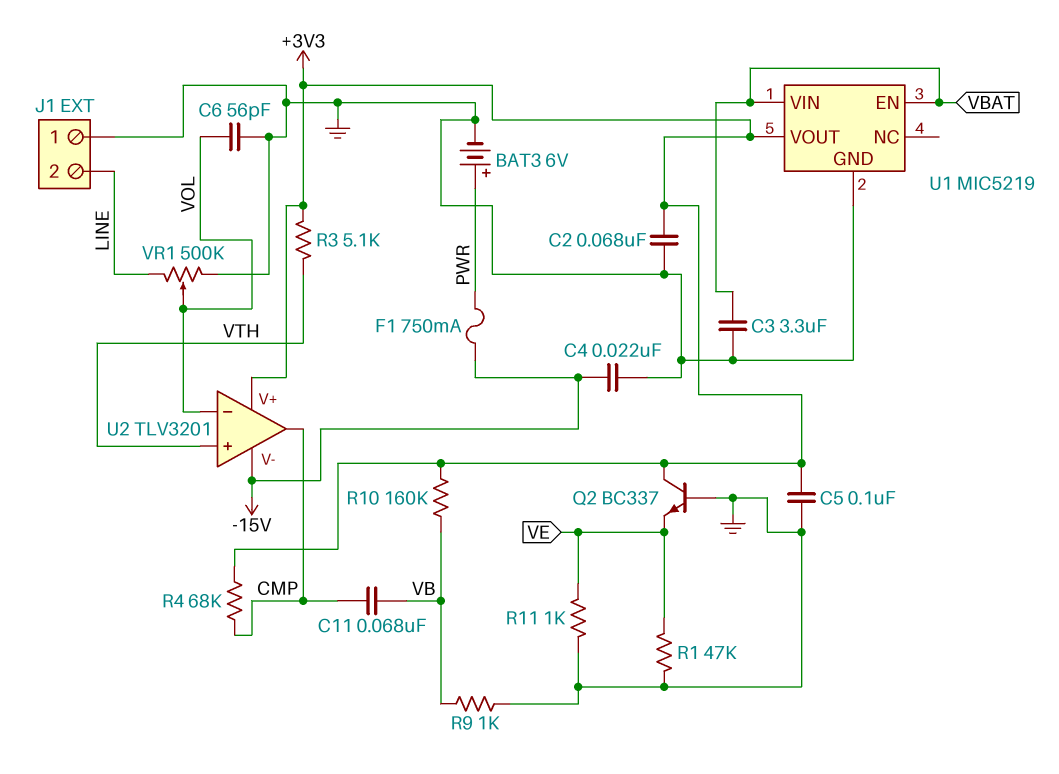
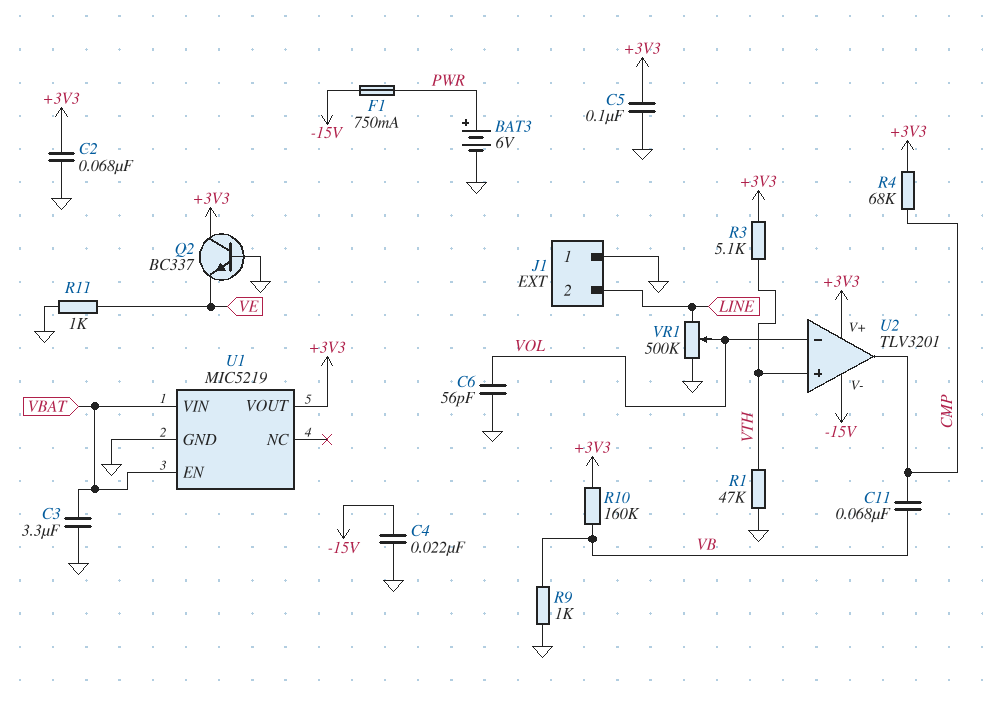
R1: 47k (GND, VE) -> 47k (GND, VTH)

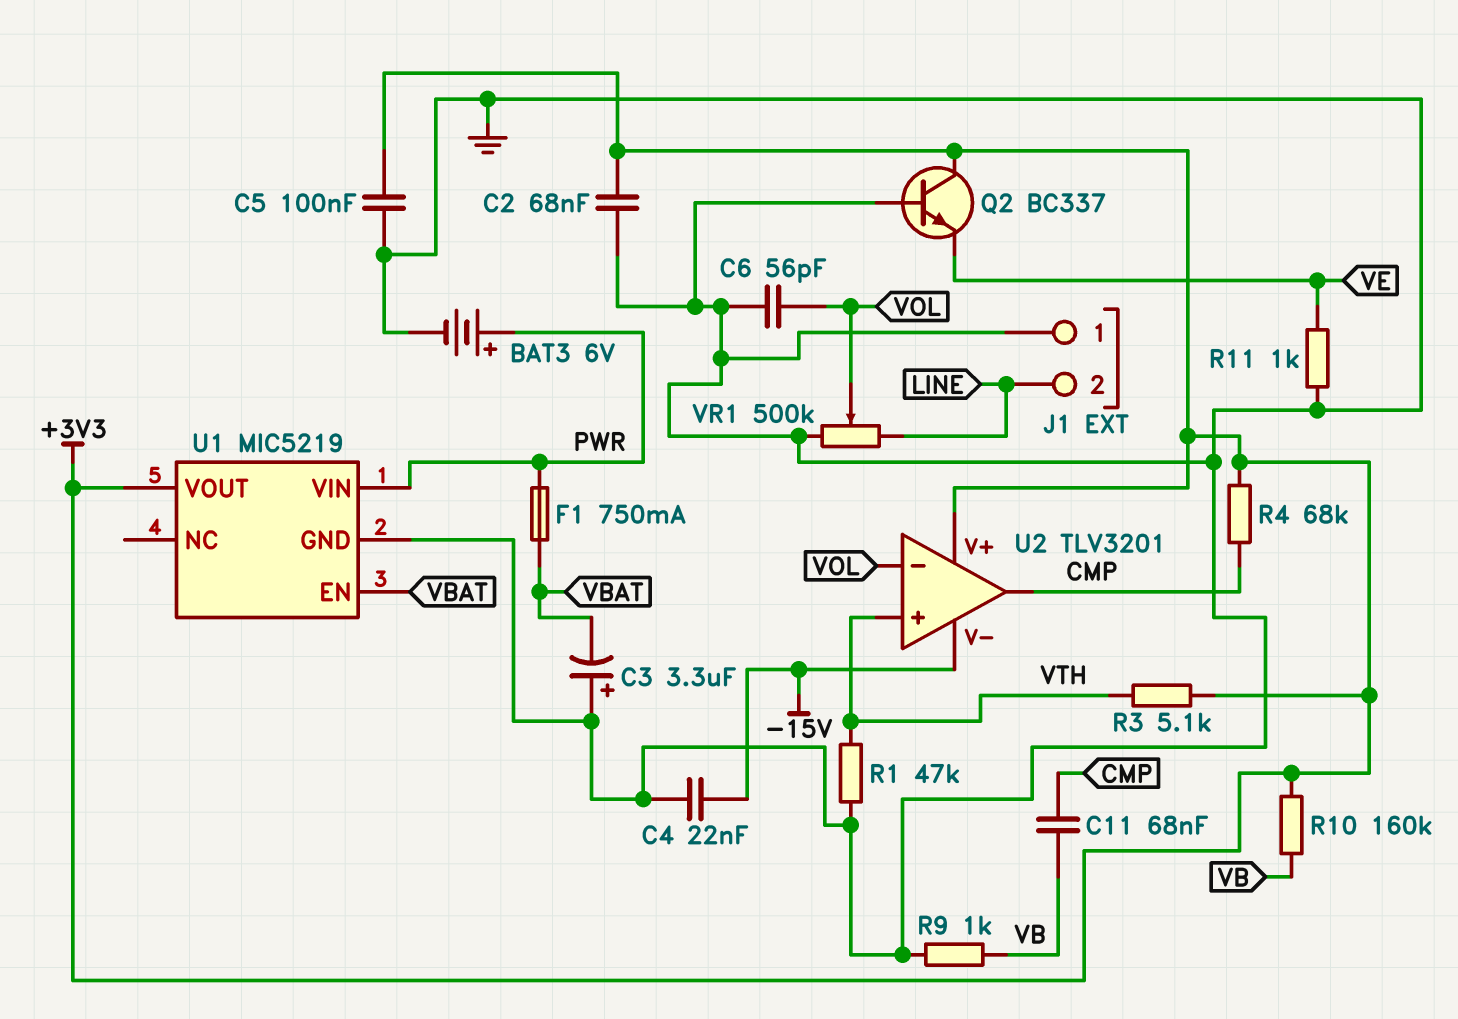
C3: 3.3uF (GND, VBAT) -> 3.3uF (plus GND, minus VBAT)
F1: 750mA (-15V, PWR) -> 750mA (PWR, VBAT)
U1 pin VIN: VBAT -> PWR

